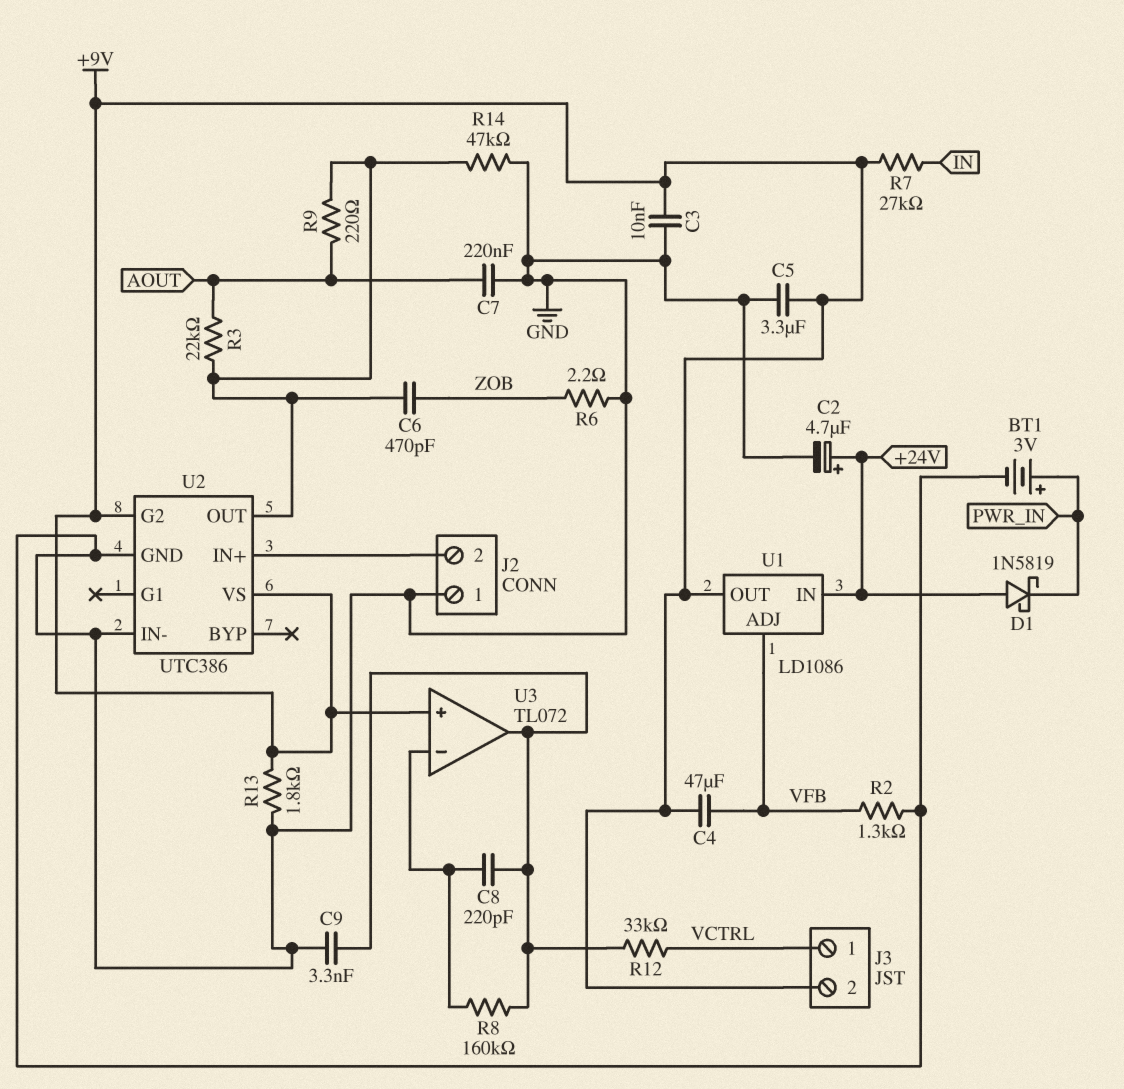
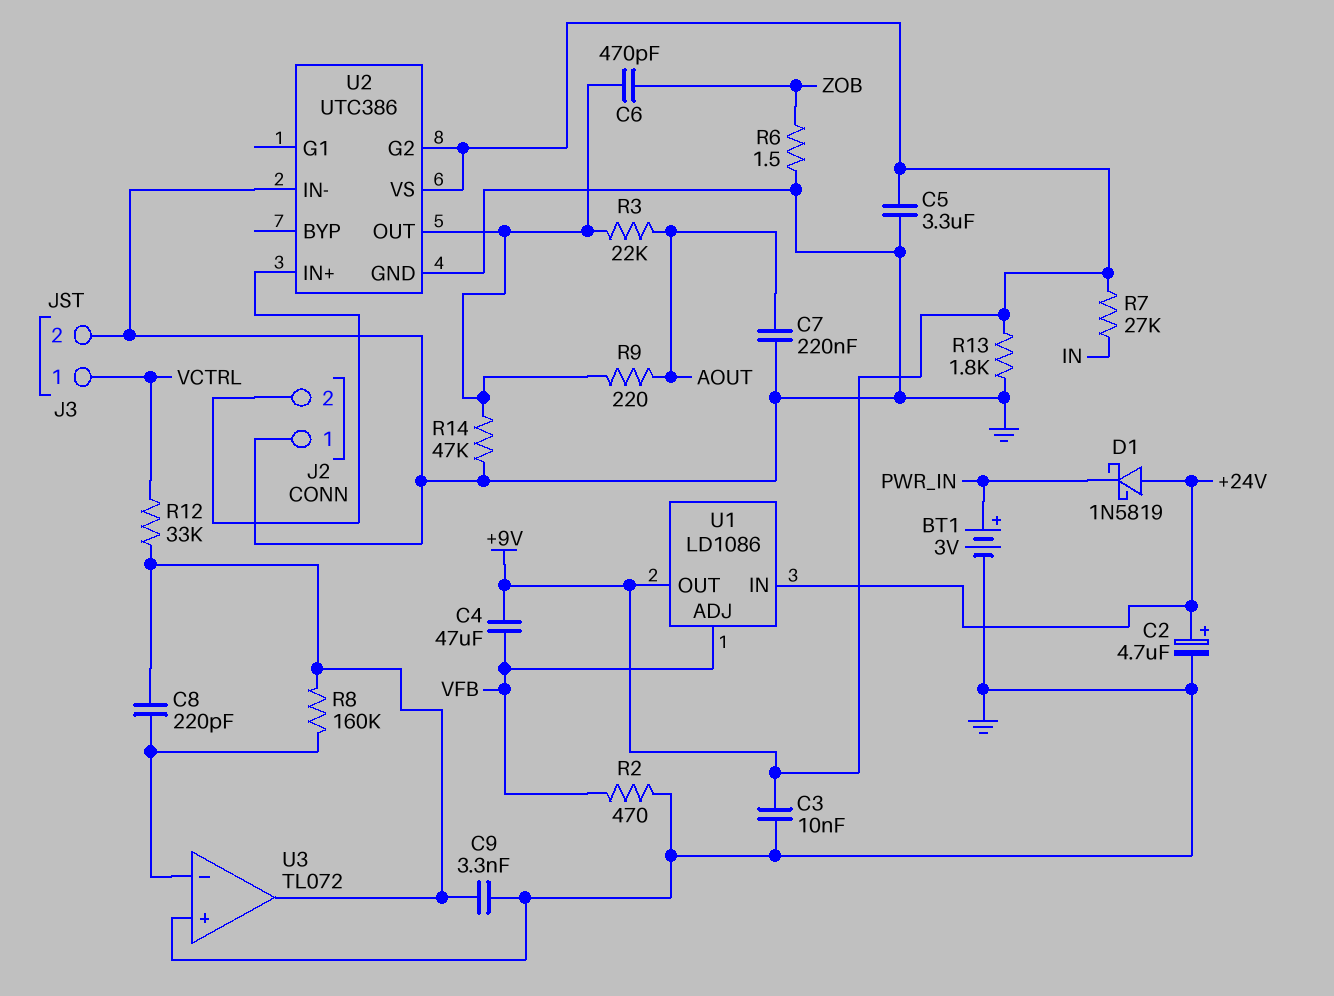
J3 pin 2: +9V -> GND
R2: 1.3k (GND, VFB) -> 470 (GND, VFB)
R6: 2.2 (GND, ZOB) -> 1.5 (GND, ZOB)
U3 pin in+: +9V -> GND

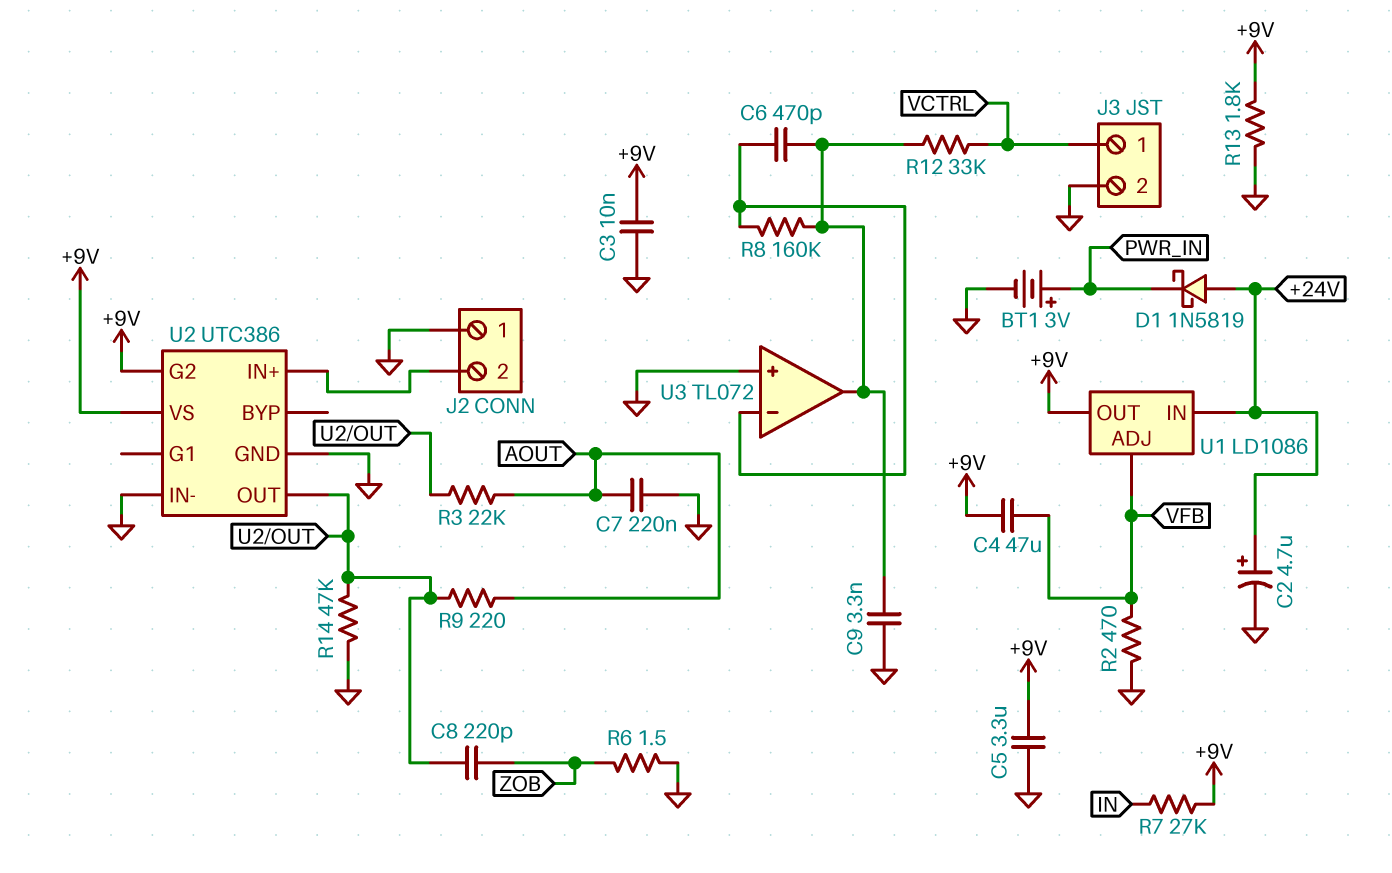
C6: 470pF (U2/OUT, ZOB) -> 470pF (U3/in-, U3/out)
C8: 220pF (U3/in-, U3/out) -> 220pF (U2/OUT, ZOB)

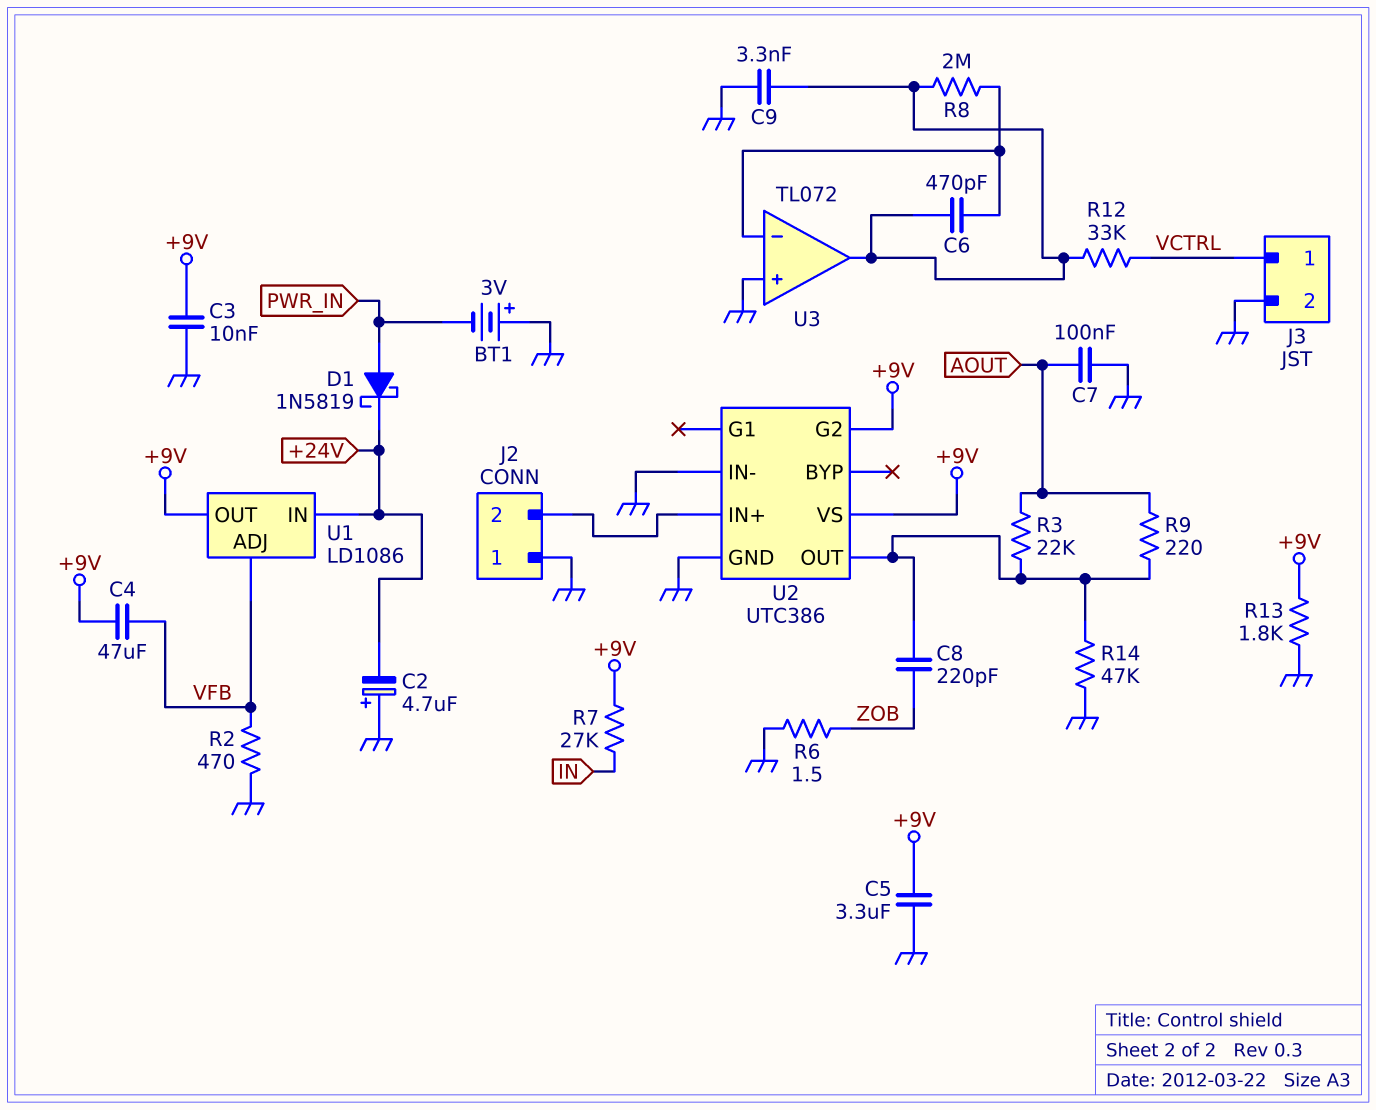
BT1: 3V (plus PWR_IN, minus GND) -> 3V (plus GND, minus PWR_IN)
C2: 4.7uF (plus +24V, minus GND) -> 4.7uF (plus GND, minus +24V)
C7: 220nF (AOUT, GND) -> 100nF (AOUT, GND)
D1: schottky 1N5819 (A +24V, K PWR_IN) -> schottky 1N5819 (A PWR_IN, K +24V)
R8: 160k (U3/in-, U3/out) -> 2M (U3/in-, U3/out)

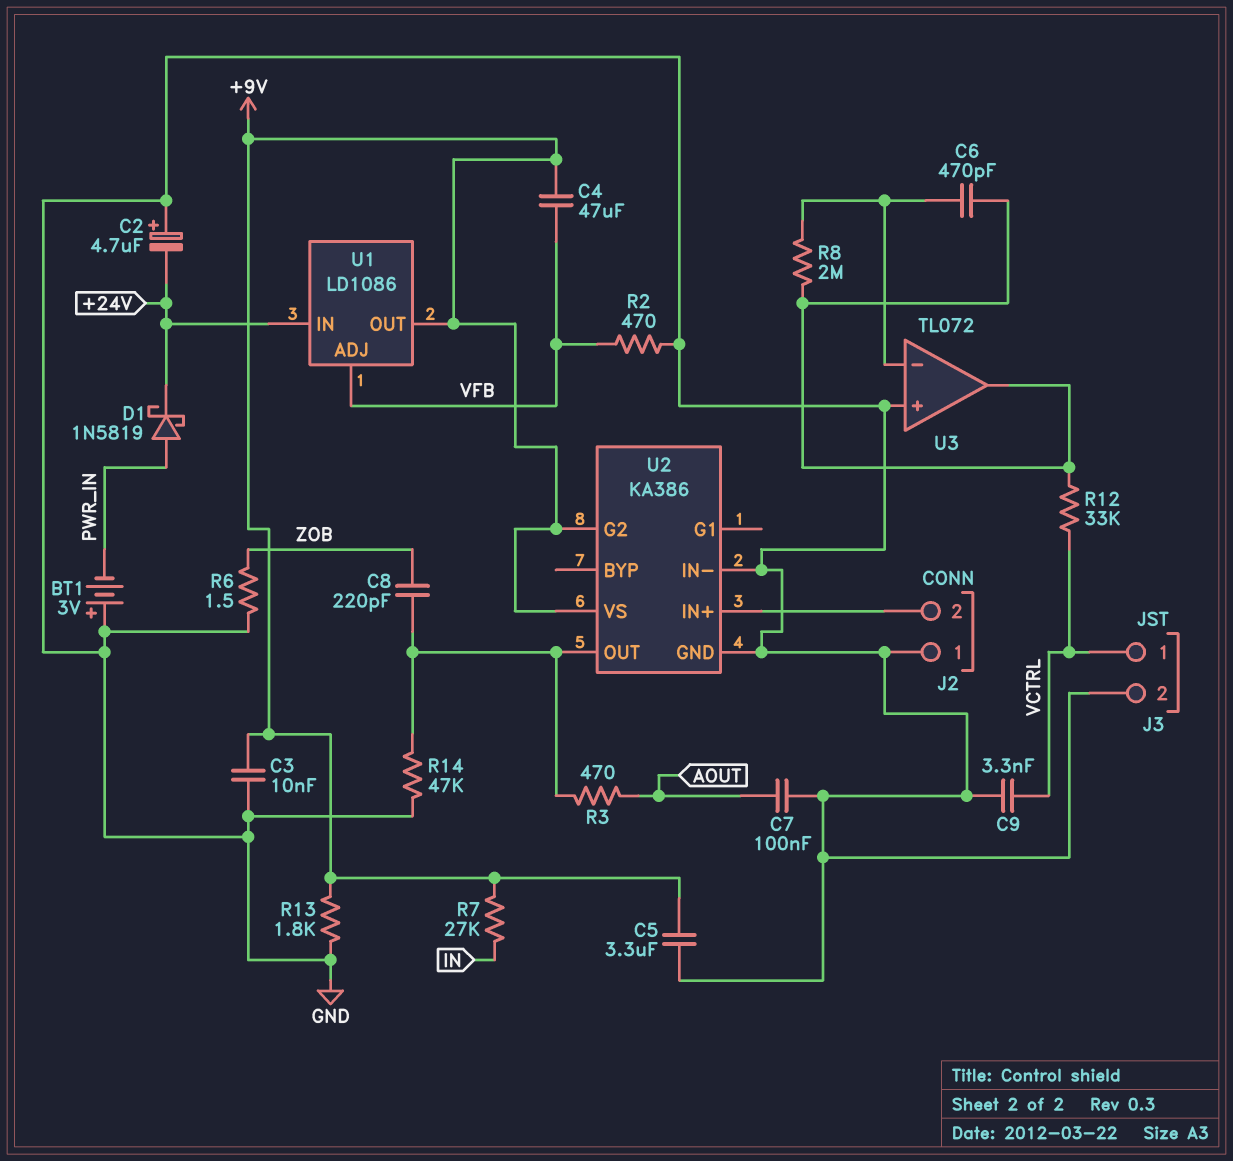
C9: 3.3nF (GND, U3/out) -> 3.3nF (GND, VCTRL)
R3: 22k (AOUT, U2/OUT) -> 470 (AOUT, U2/OUT)
R9: 220 (AOUT, U2/OUT) -> none
U2: UTC386 -> KA386

